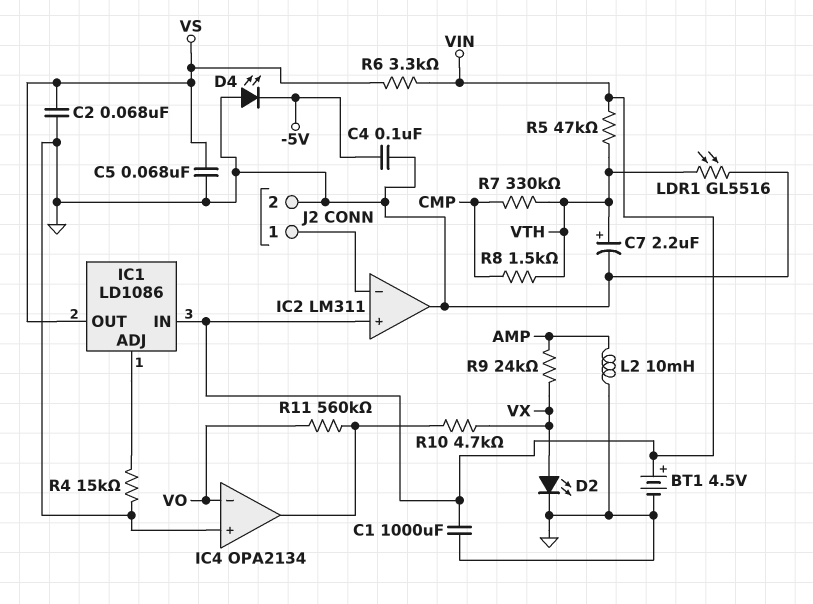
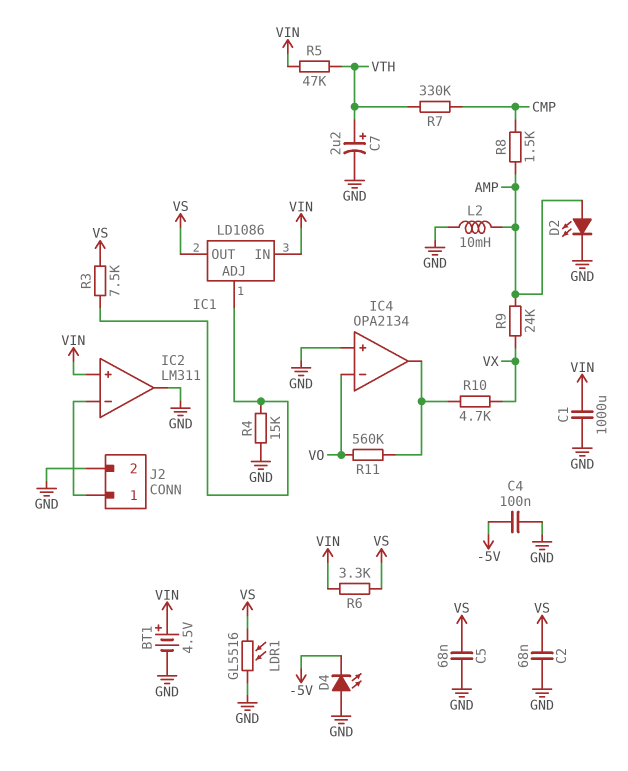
D2: LED (A VX, K GND) -> LED (A AMP, K GND)
LDR1: GL5516 (GND, VTH) -> GL5516 (GND, VS)
R3: none -> 7.5k (IC1/ADJ, VS)
R8: 1.5k (CMP, VTH) -> 1.5k (AMP, CMP)

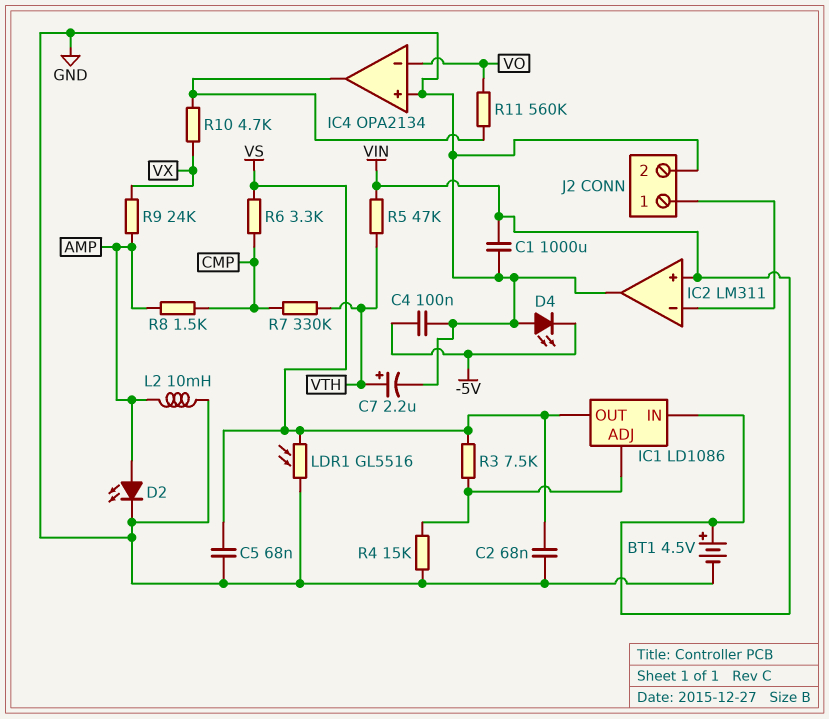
R6: 3.3k (VIN, VS) -> 3.3k (CMP, VS)

